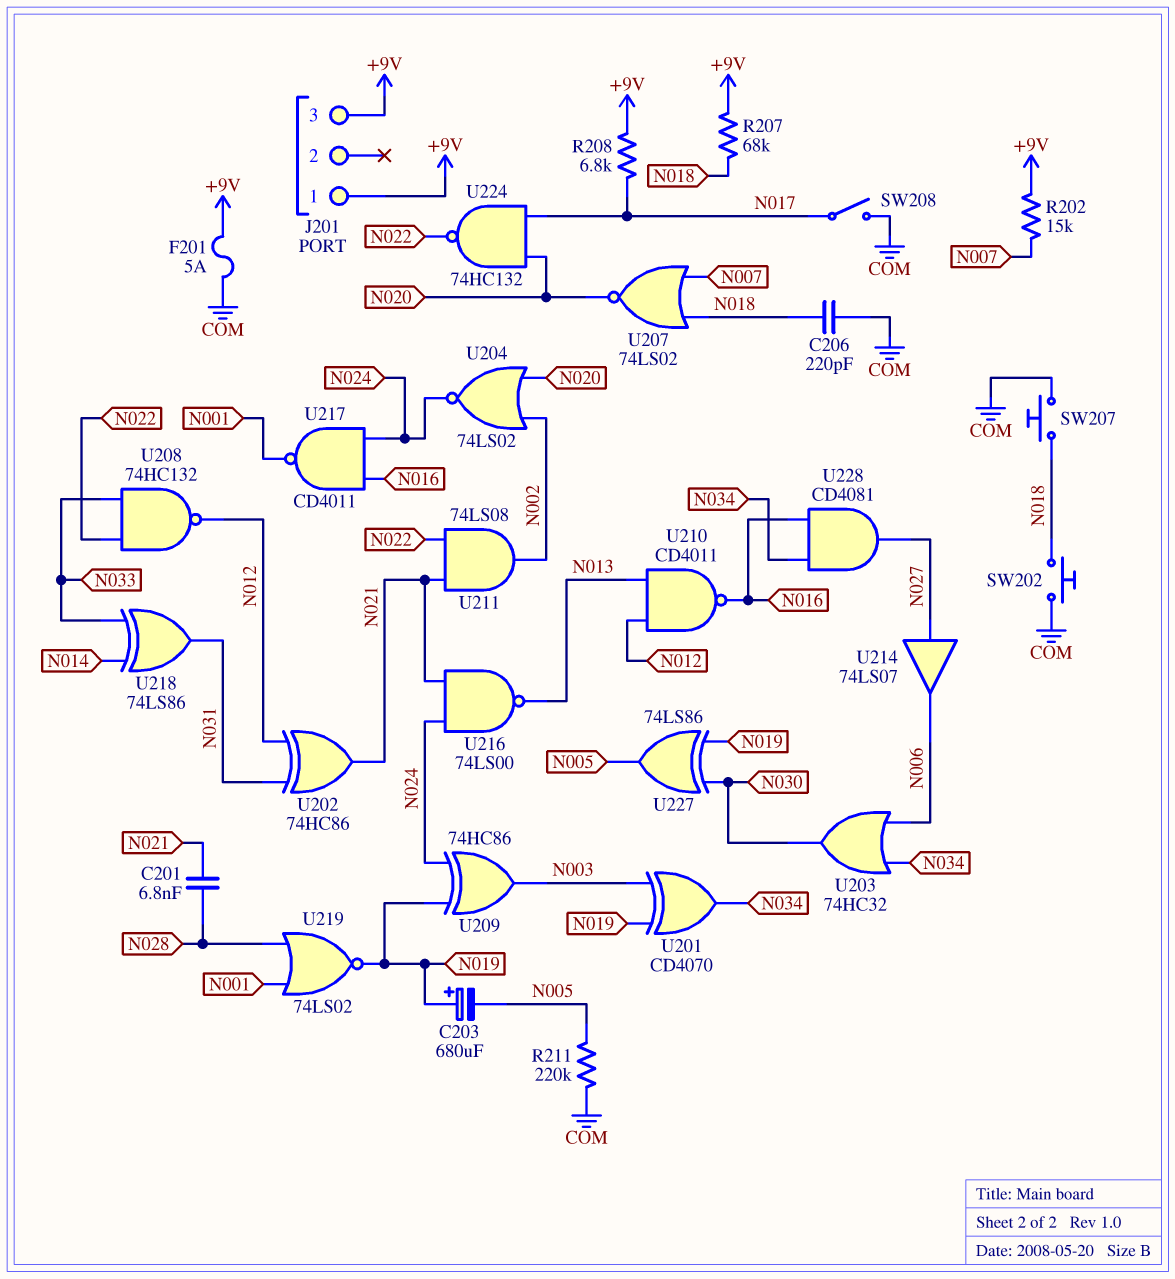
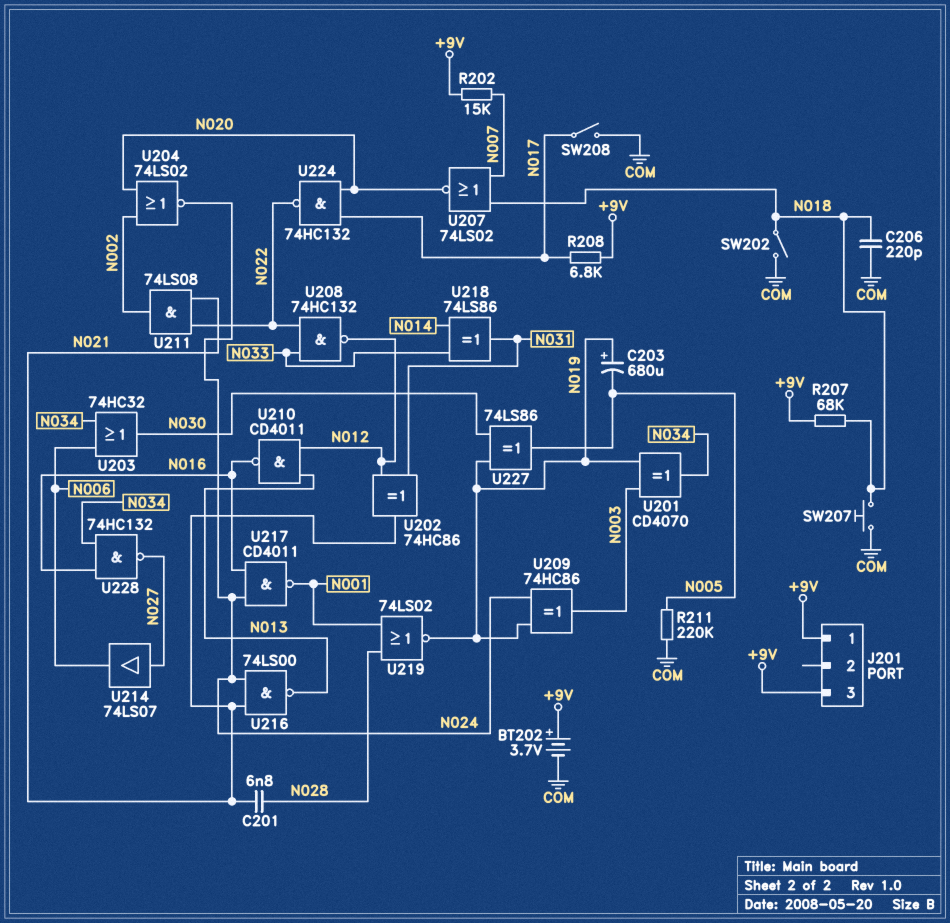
BT202: none -> 3.7V (plus +9V, minus COM)
F201: 5A (+9V, COM) -> none
SW202: button (COM, N018) -> switch (COM, N018)
U228: AND CD4081 (in N016, in N034, out N027) -> NAND 74HC132 (in N016, in N034, out N027)

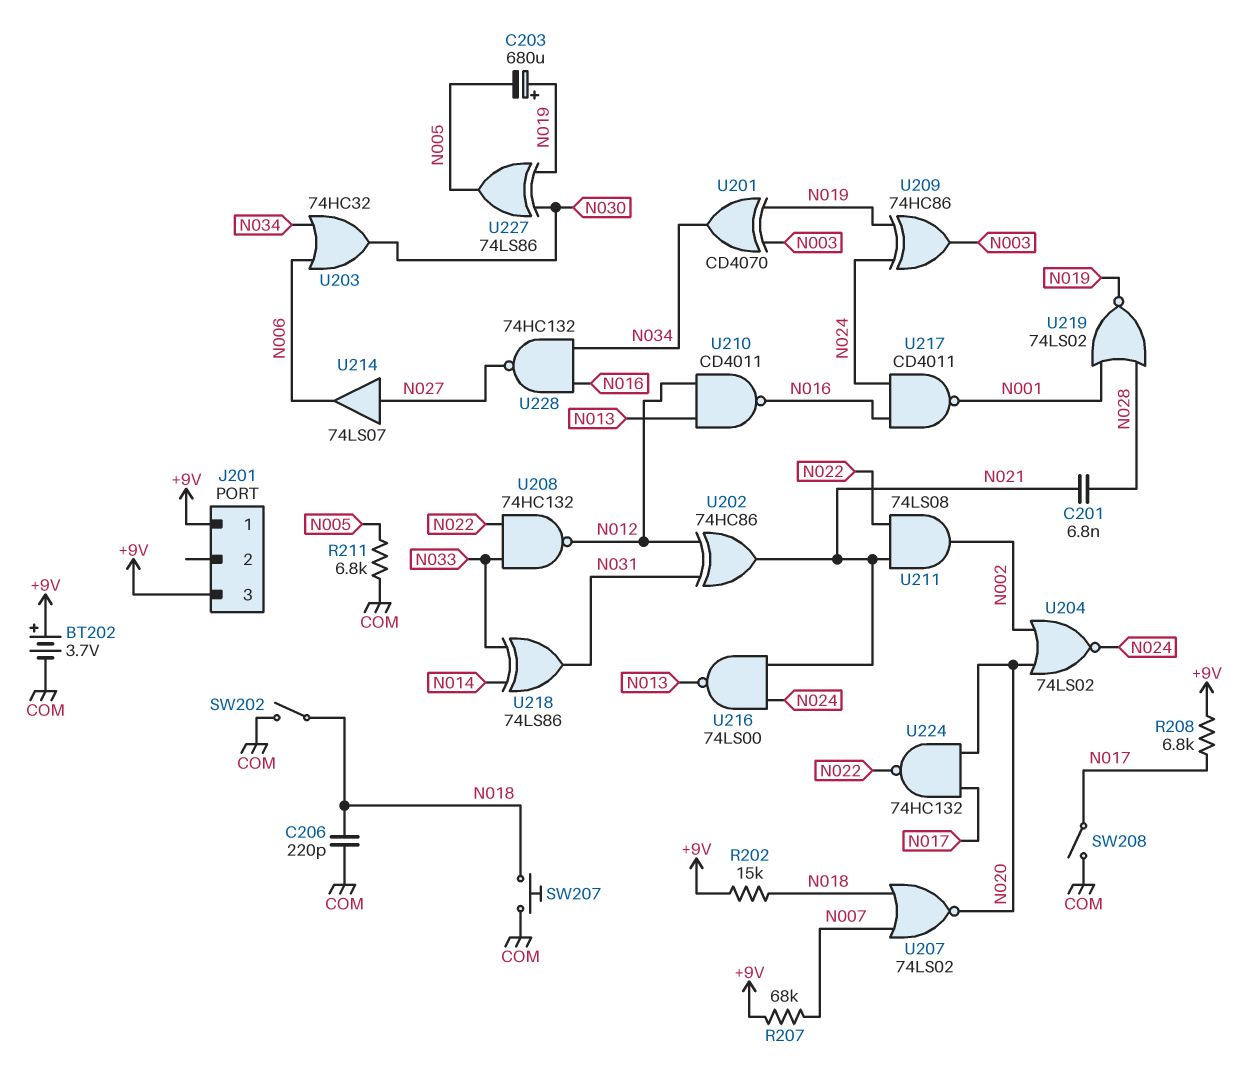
R202: 15k (+9V, N007) -> 15k (+9V, N018)
R207: 68k (+9V, N018) -> 68k (+9V, N007)
R211: 220k (COM, N005) -> 6.8k (COM, N005)

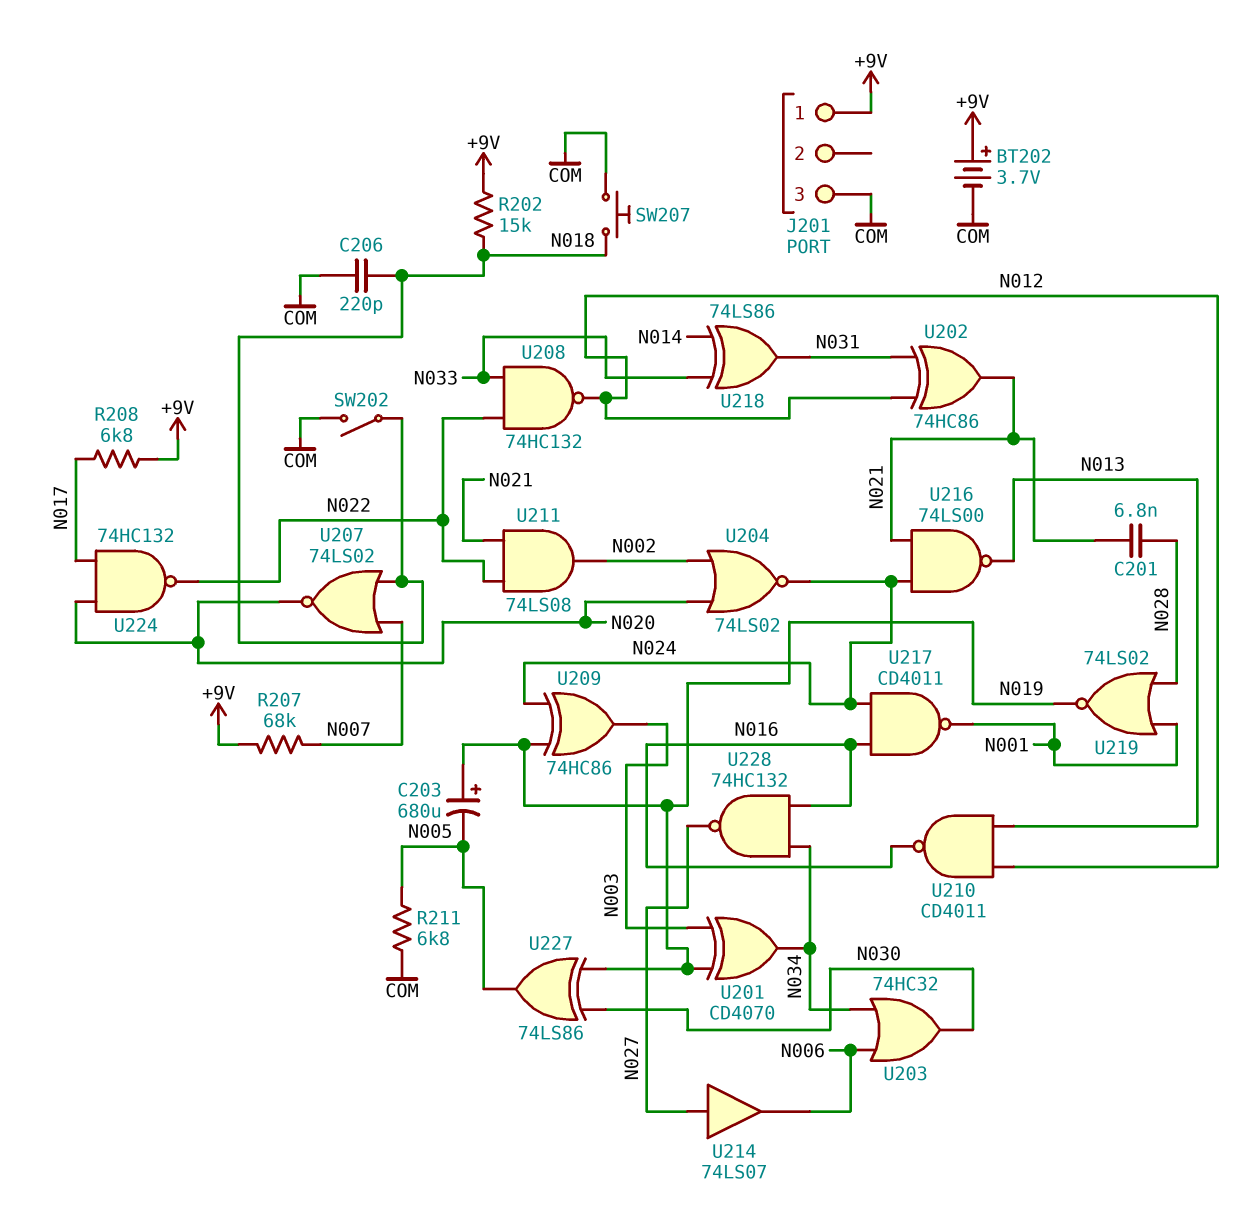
J201 pin 3: +9V -> COM
SW208: switch (COM, N017) -> none

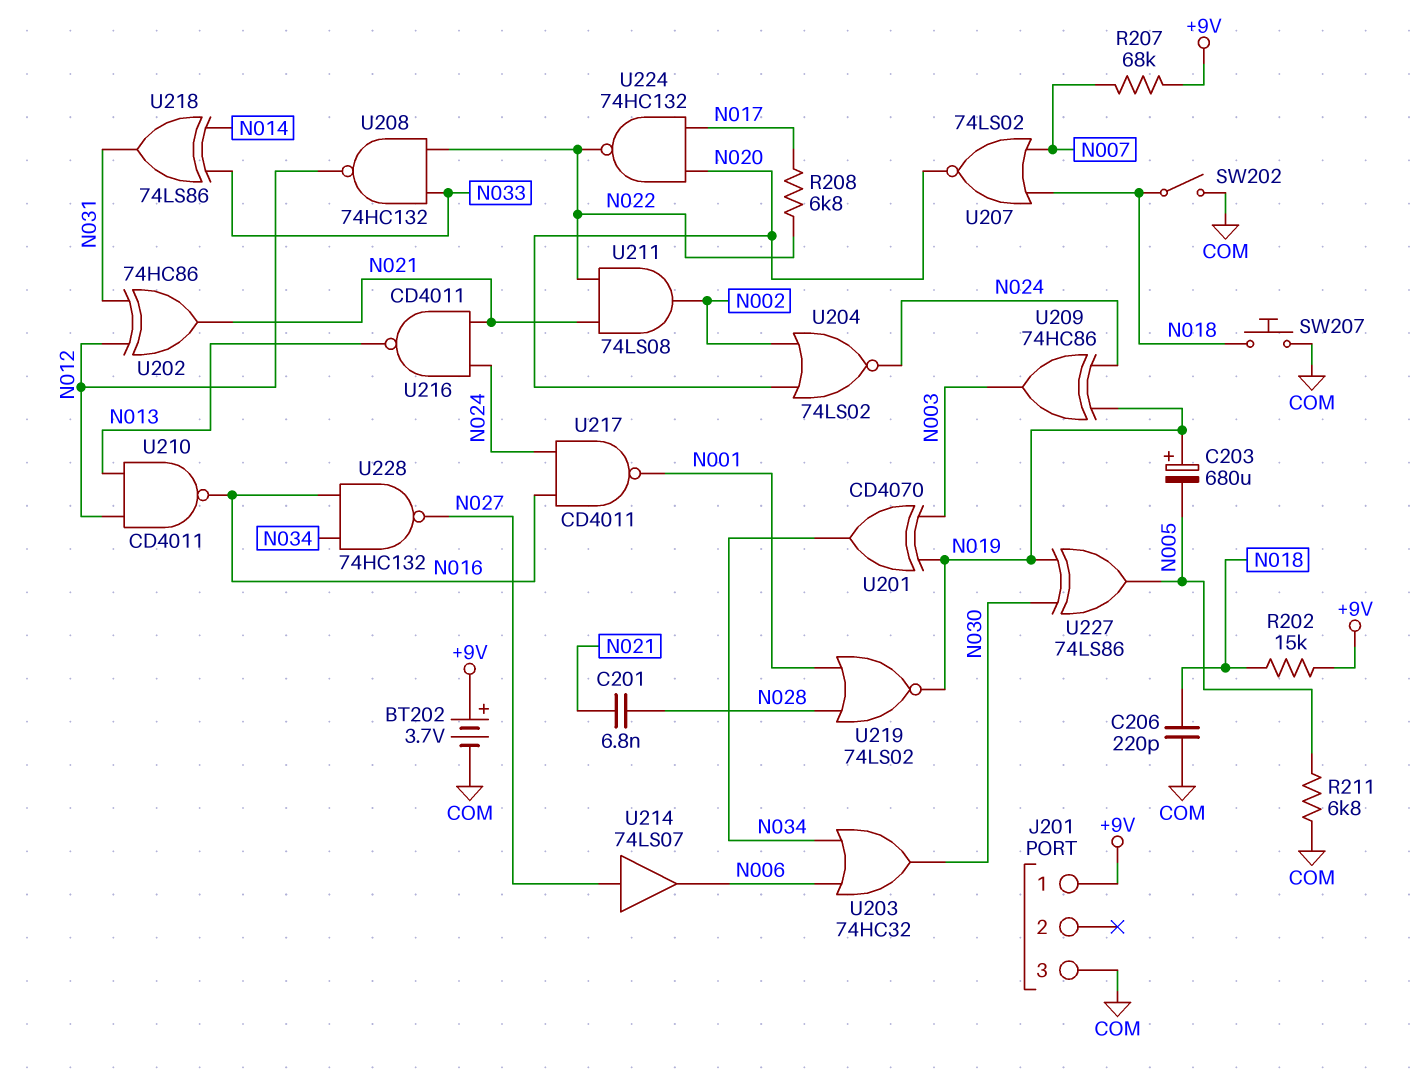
R208: 6.8k (+9V, N017) -> 6.8k (N017, N022)
U216: NAND 74LS00 (in N021, in N024, out N013) -> NAND CD4011 (in N021, in N024, out N013)

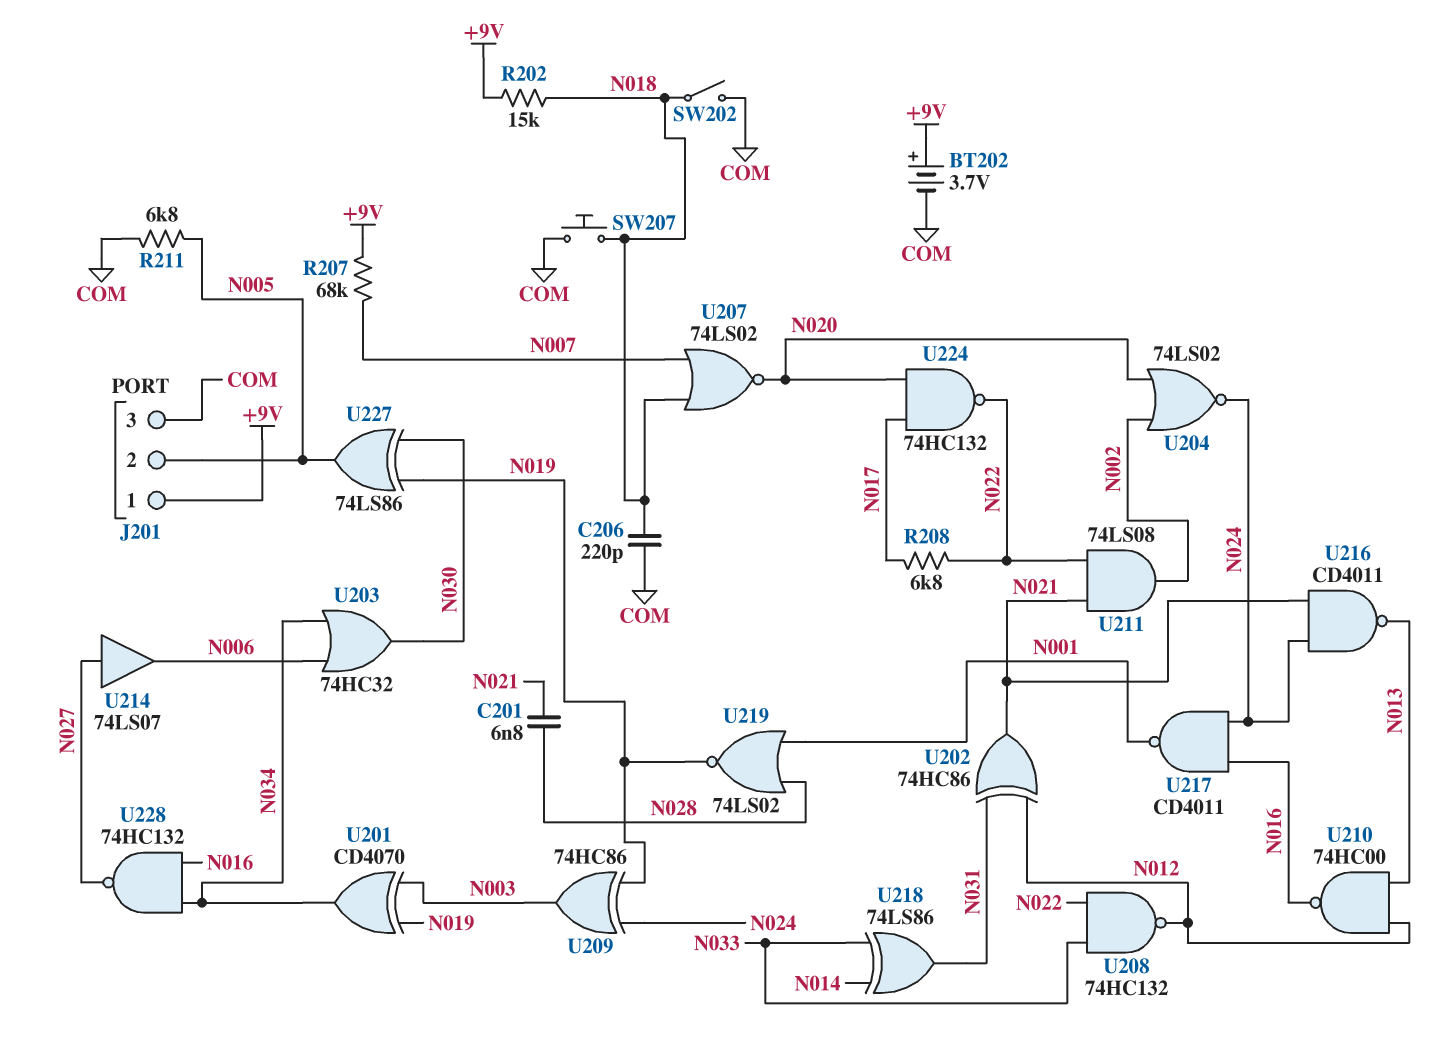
C203: 680uF (plus N019, minus N005) -> none
J201 pin 2: none -> N005
U210: NAND CD4011 (in N012, in N013, out N016) -> NAND 74HC00 (in N012, in N013, out N016)

